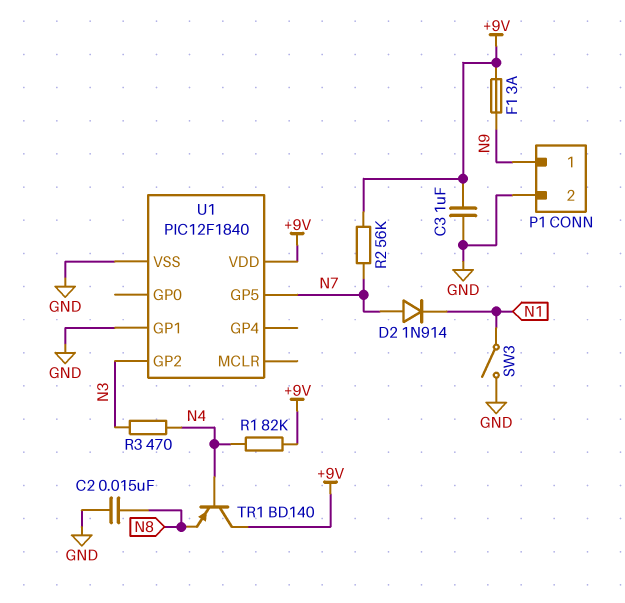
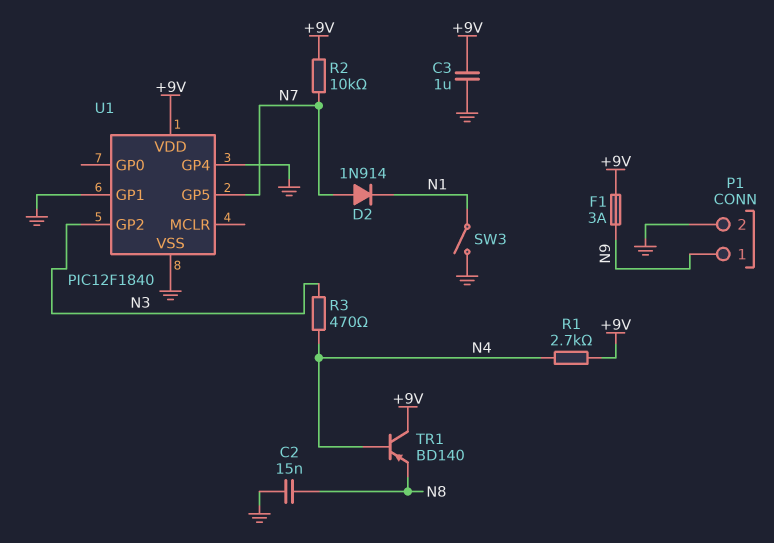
R1: 82k (+9V, N4) -> 2.7k (+9V, N4)
R2: 56k (+9V, N7) -> 10k (+9V, N7)
U1 pin GP4: none -> GND

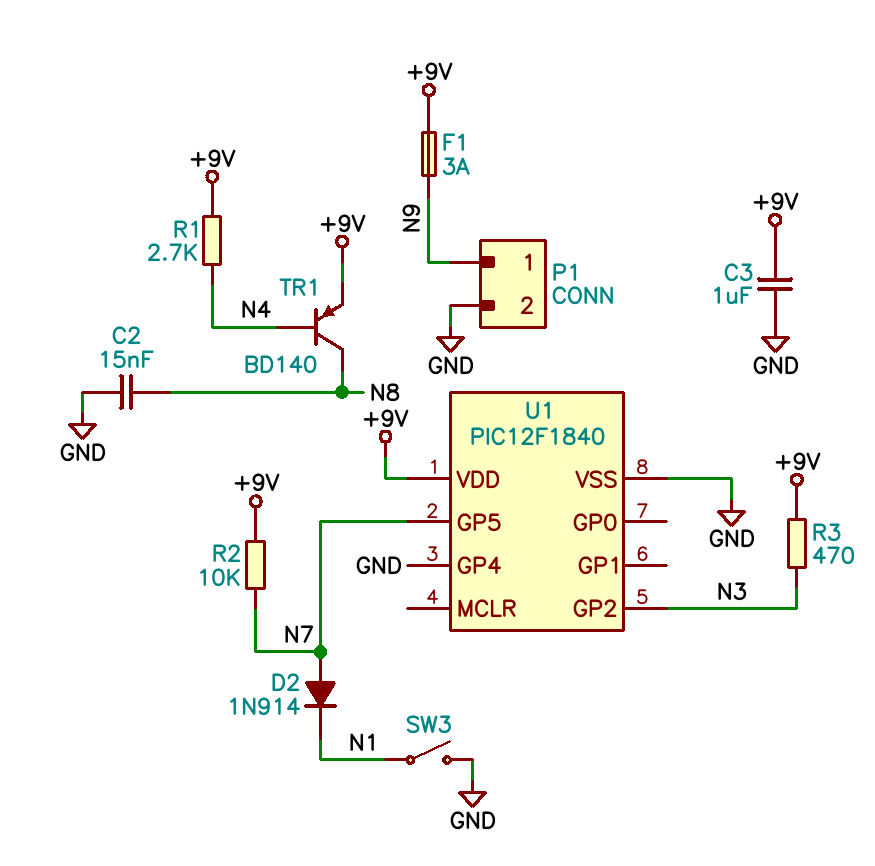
R3: 470 (N3, N4) -> 470 (+9V, N3)
TR1: PNP BD140 (B N4, C +9V, E N8) -> PNP BD140 (B N4, C N8, E +9V)
U1 pin GP1: GND -> none

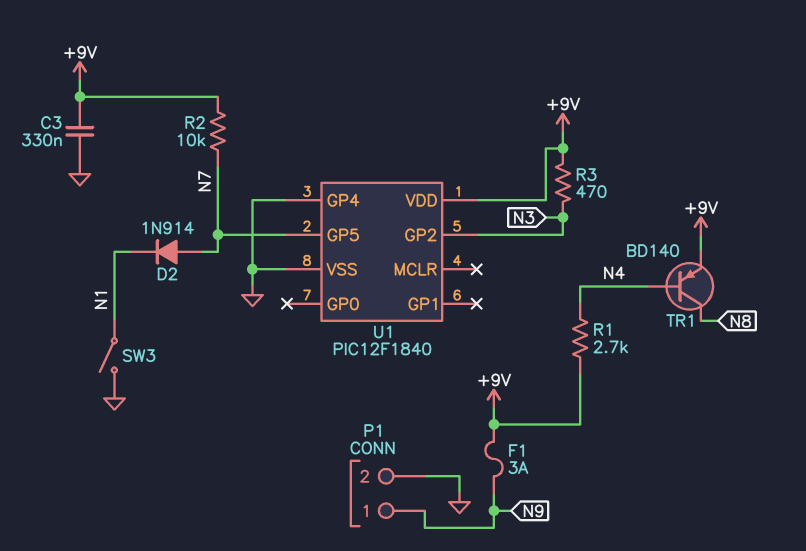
C2: 15nF (GND, N8) -> none
C3: 1uF (+9V, GND) -> 330nF (+9V, GND)

